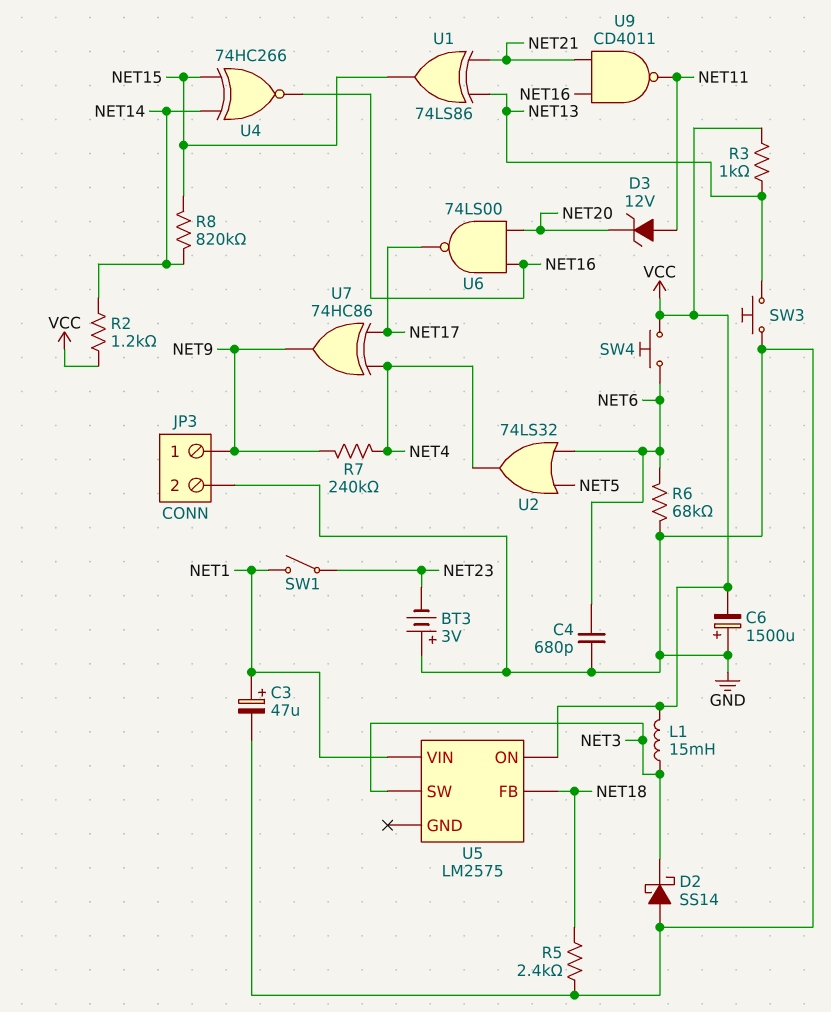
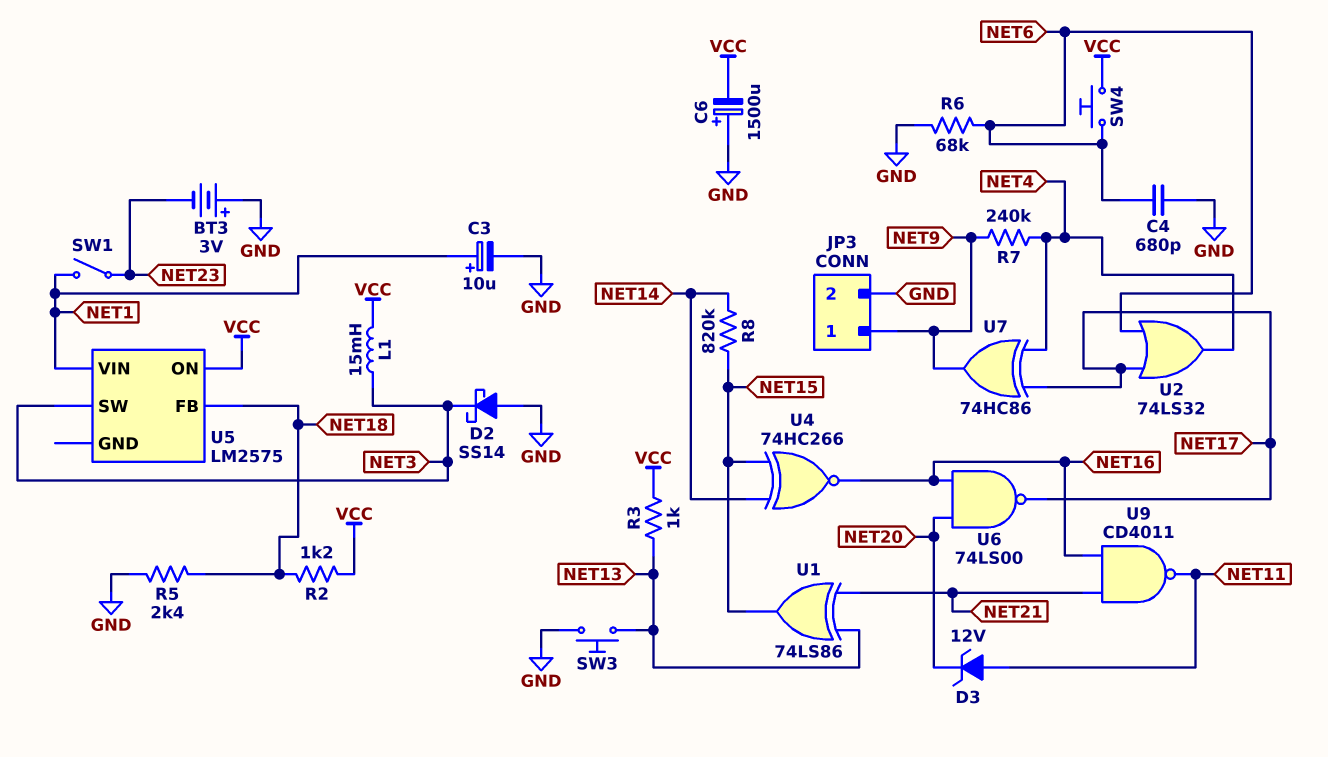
C3: 47uF (plus NET1, minus GND) -> 10uF (plus NET1, minus GND)
R2: 1.2k (NET14, VCC) -> 1.2k (NET18, VCC)
U2: OR 74LS32 (in NET5, in NET6, out NET4) -> OR 74LS32 (in NET6, in NET17, out NET4)

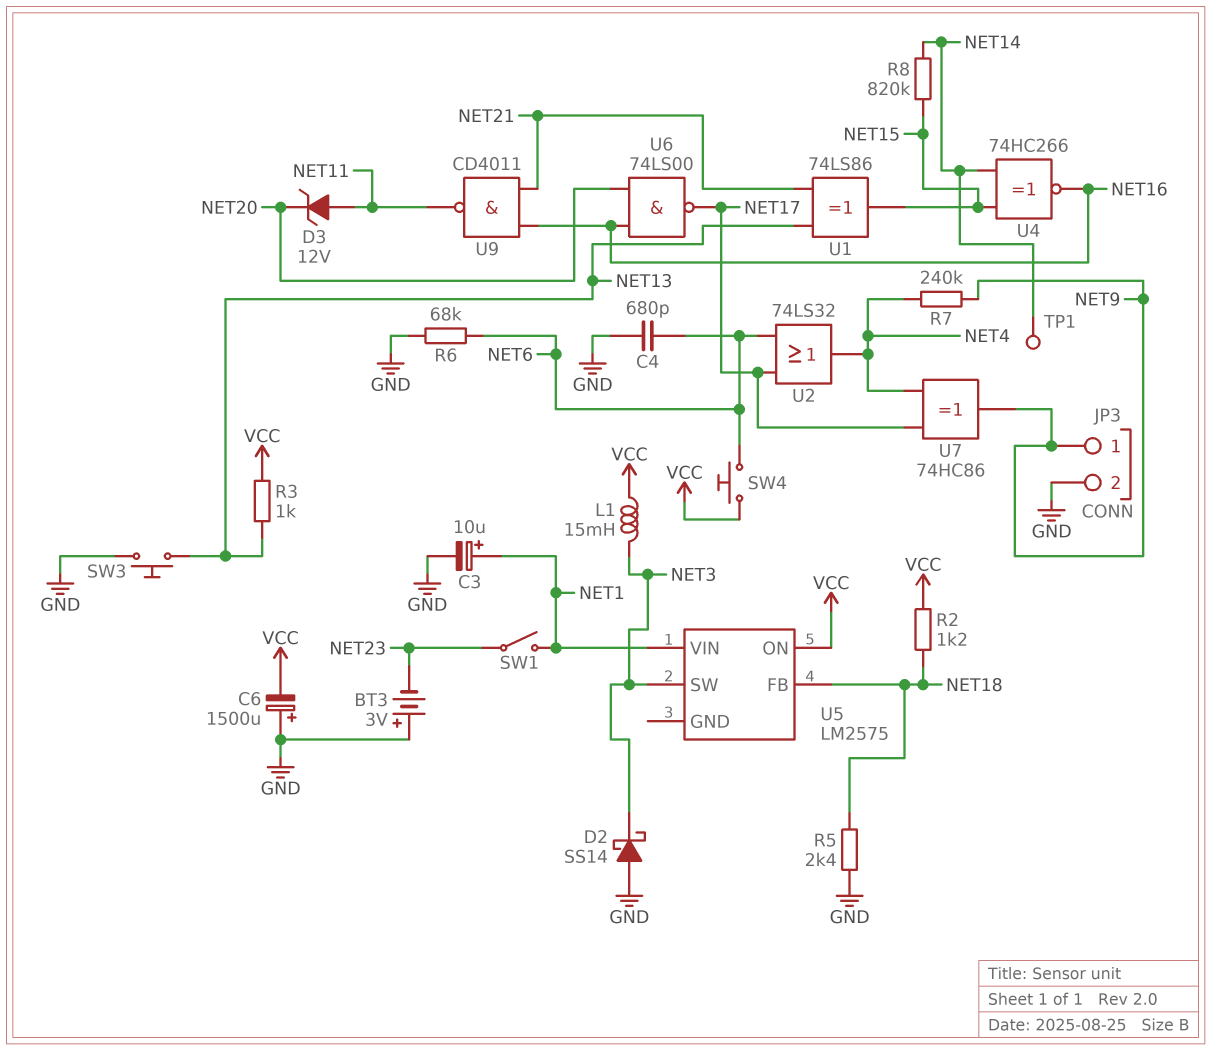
TP1: none -> test point (NET14)

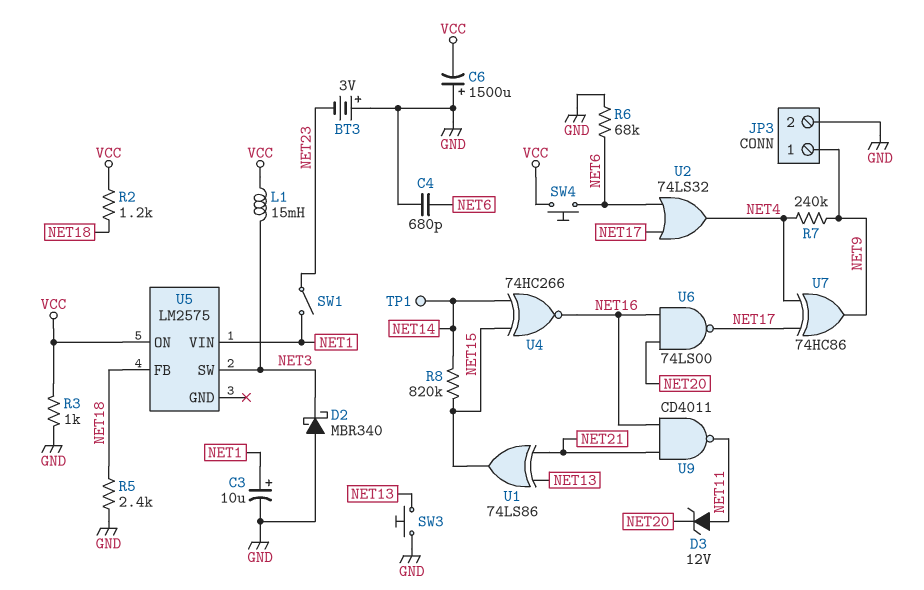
D2: schottky SS14 (A GND, K NET3) -> schottky MBR340 (A GND, K NET3)
R3: 1k (NET13, VCC) -> 1k (GND, VCC)

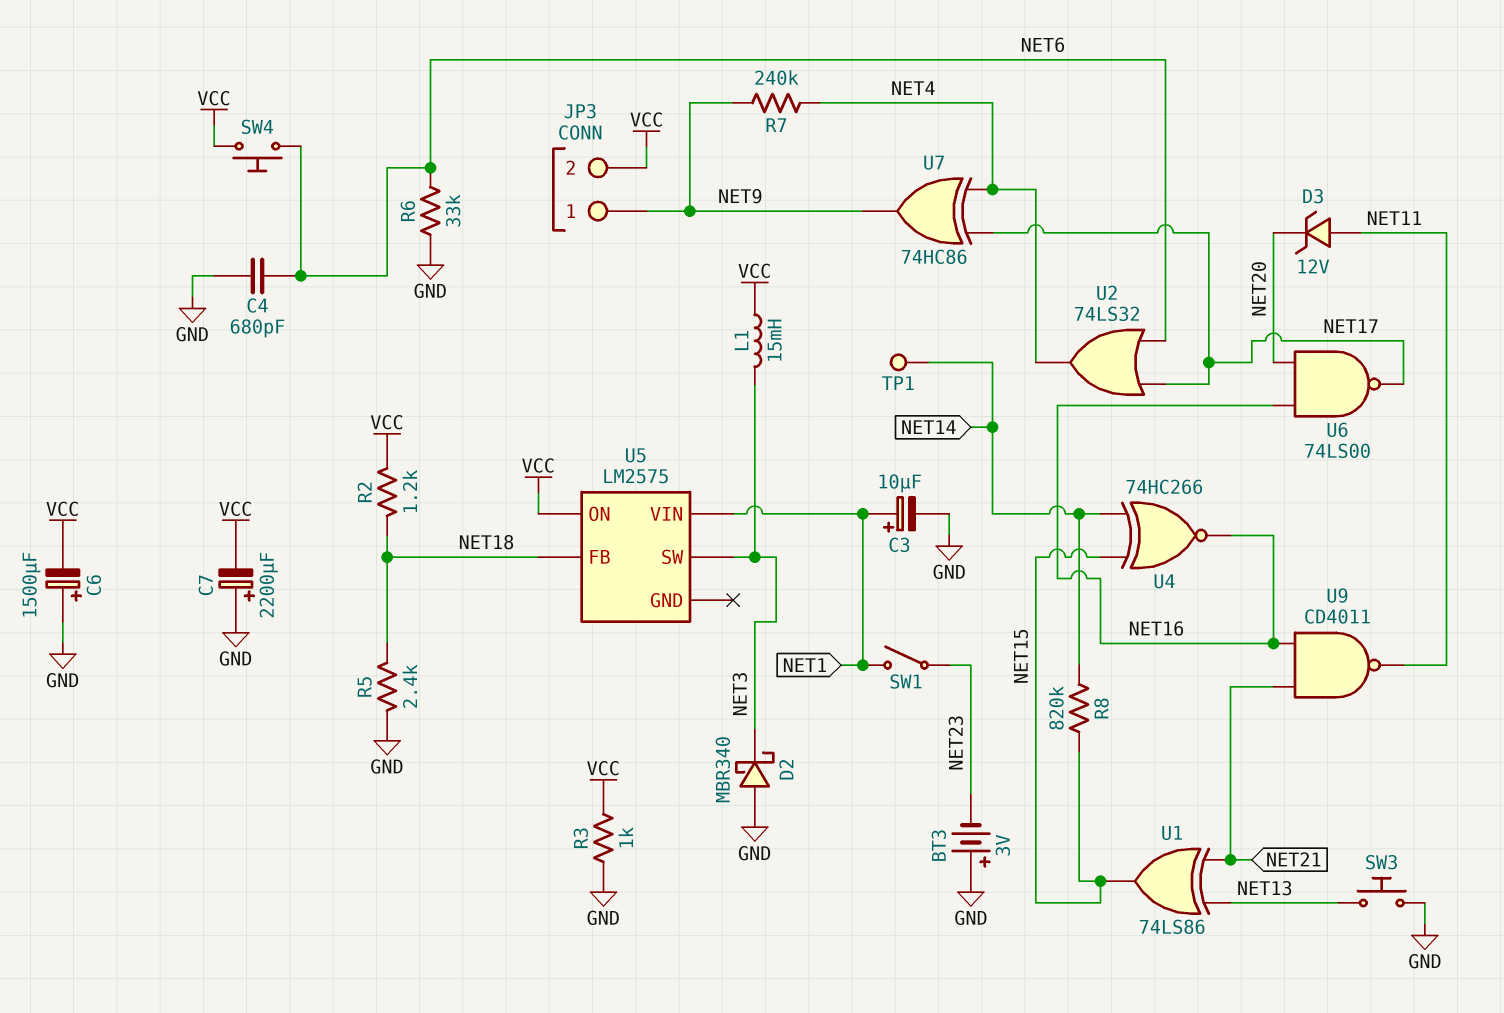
C7: none -> 2200uF (plus GND, minus VCC)
JP3 pin 2: GND -> VCC
R6: 68k (GND, NET6) -> 33k (GND, NET6)

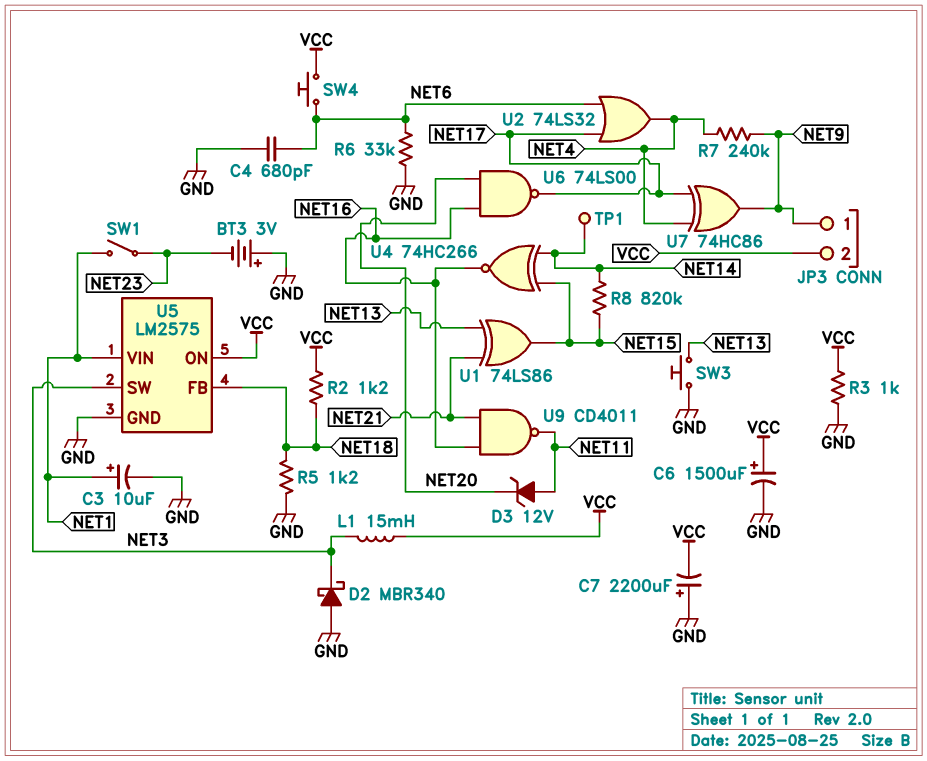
C6: 1500uF (plus GND, minus VCC) -> 1500uF (plus VCC, minus GND)
R5: 2.4k (GND, NET18) -> 1.2k (GND, NET18)
U5 pin GND: none -> GND

